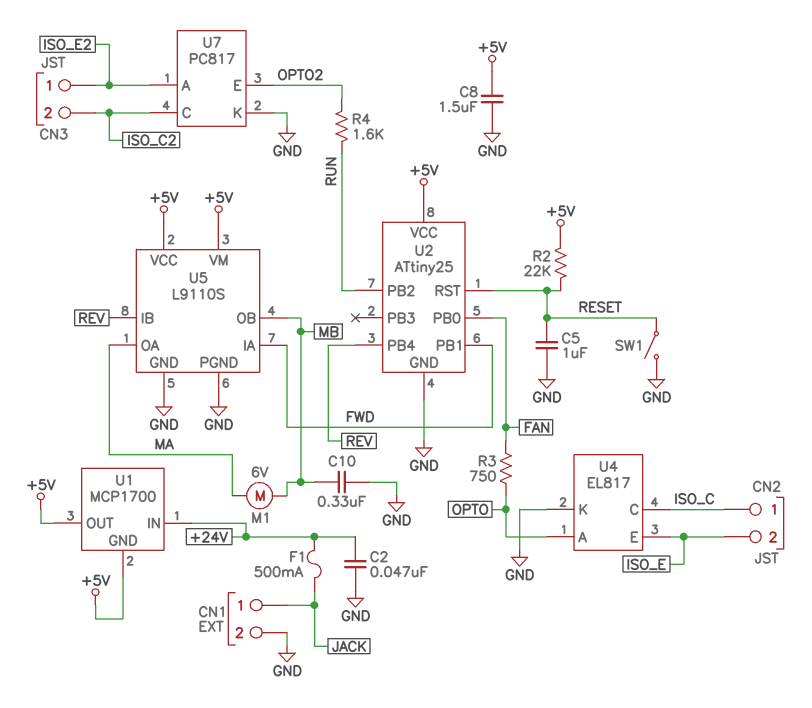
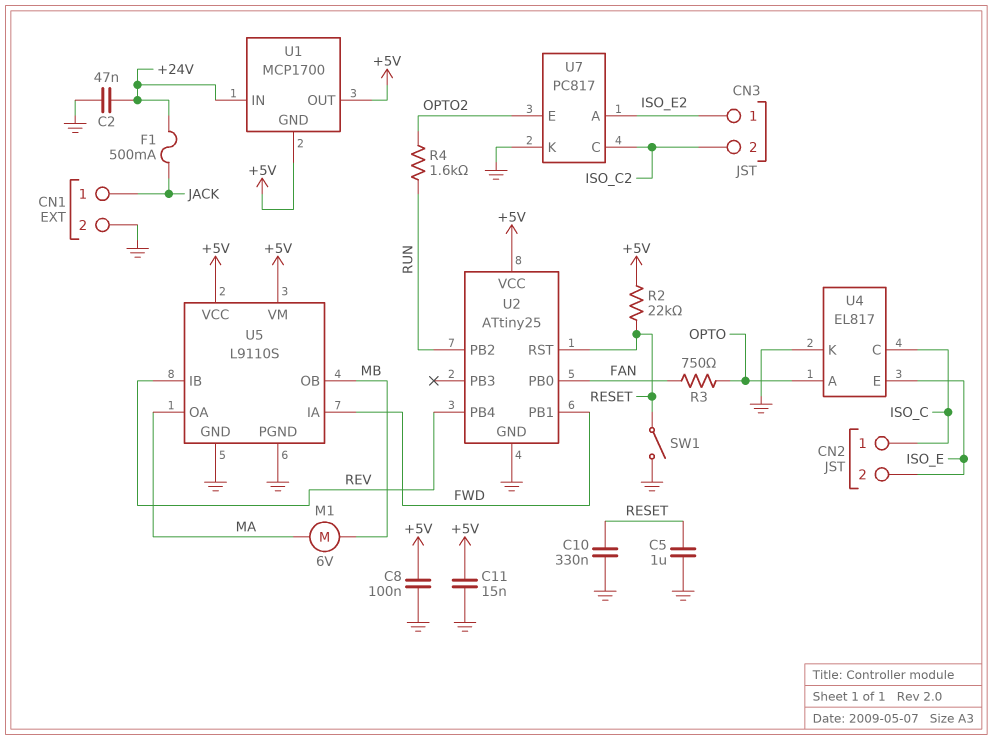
C8: 1.5uF (+5V, GND) -> 100nF (+5V, GND)
C10: 330nF (GND, MB) -> 330nF (GND, RESET)
C11: none -> 15nF (+5V, GND)

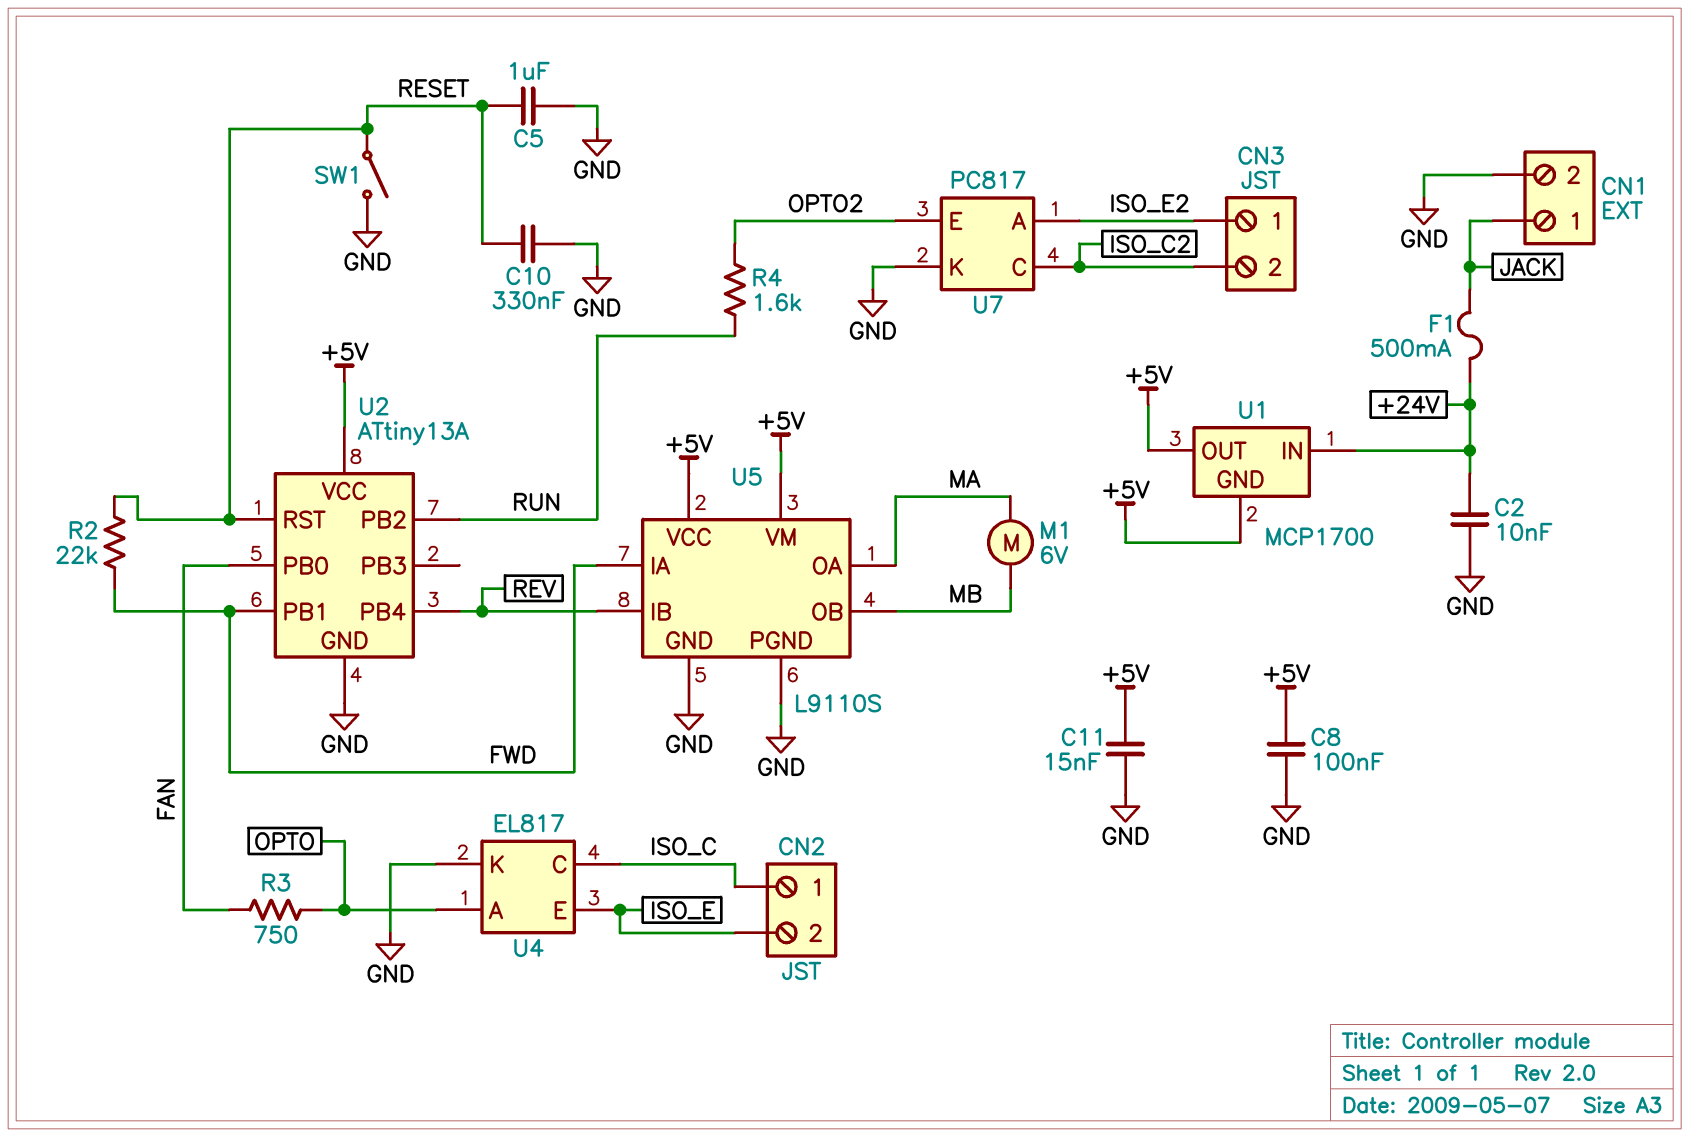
C2: 47nF (+24V, GND) -> 10nF (+24V, GND)
R2: 22k (+5V, RESET) -> 22k (FWD, RESET)
U2: ATtiny25 -> ATtiny13A

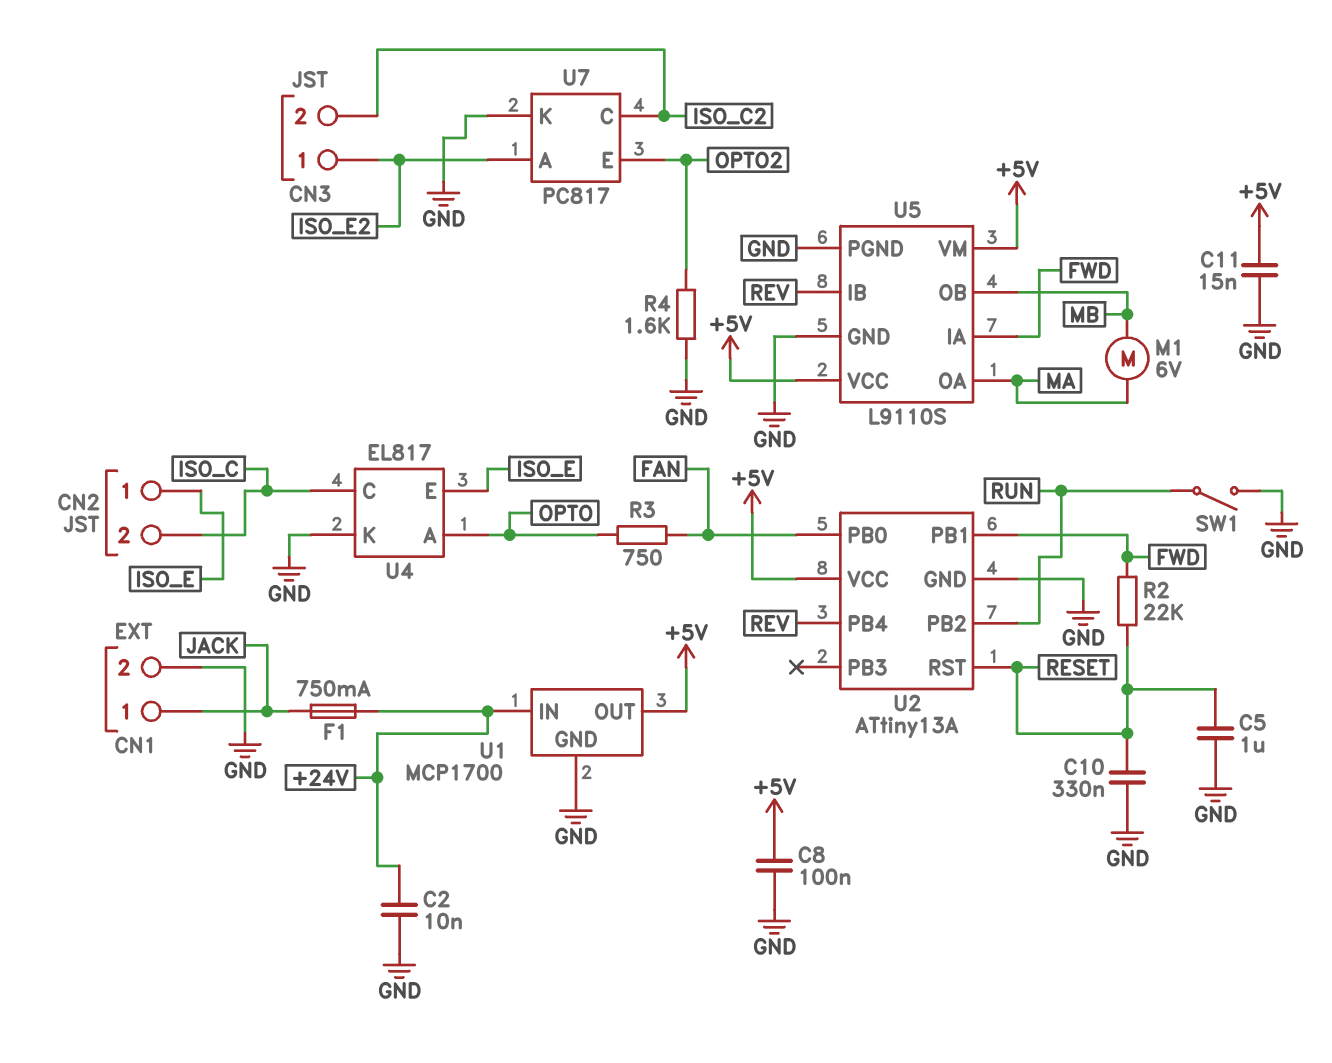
CN2 pin 1: ISO_C -> ISO_E
CN2 pin 2: ISO_E -> ISO_C
F1: 500mA (+24V, JACK) -> 750mA (+24V, JACK)
R4: 1.6k (OPTO2, RUN) -> 1.6k (GND, OPTO2)
SW1: switch (GND, RESET) -> switch (GND, RUN)
U1 pin GND: +5V -> GND

